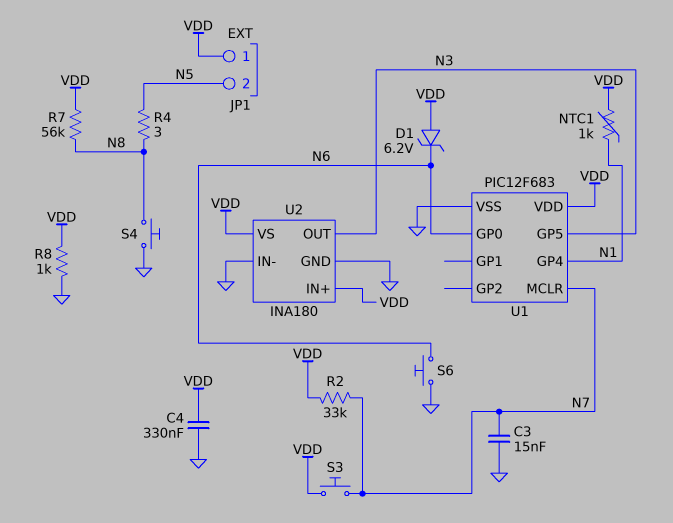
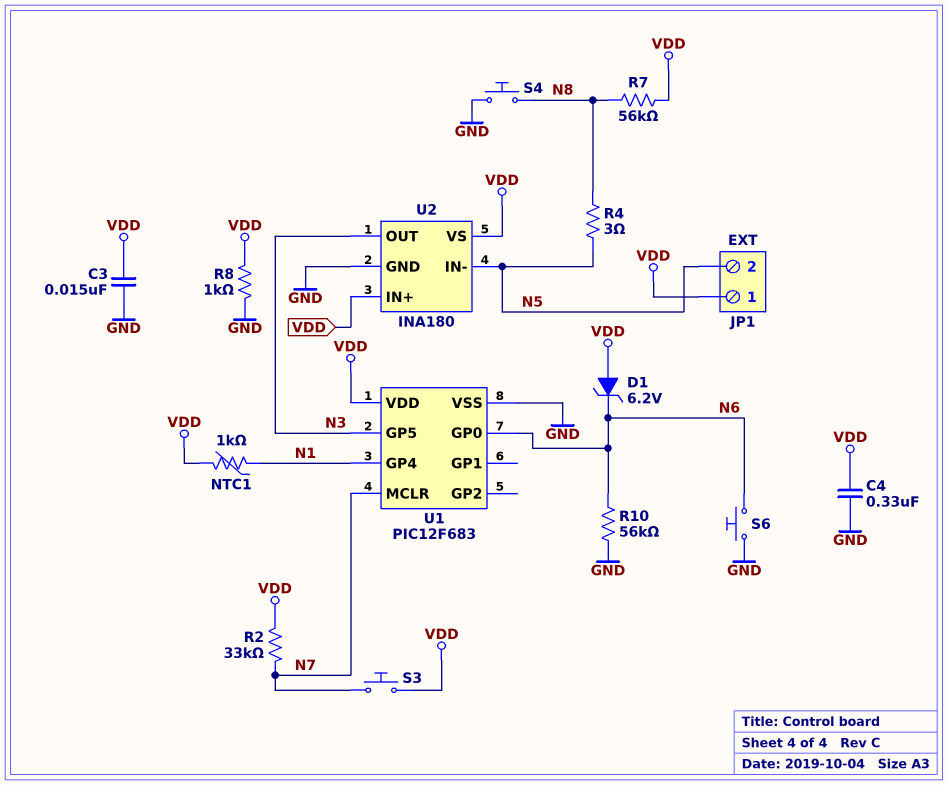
C3: 15nF (GND, N7) -> 15nF (GND, VDD)
R10: none -> 56k (GND, N6)
U2 pin IN-: GND -> N5

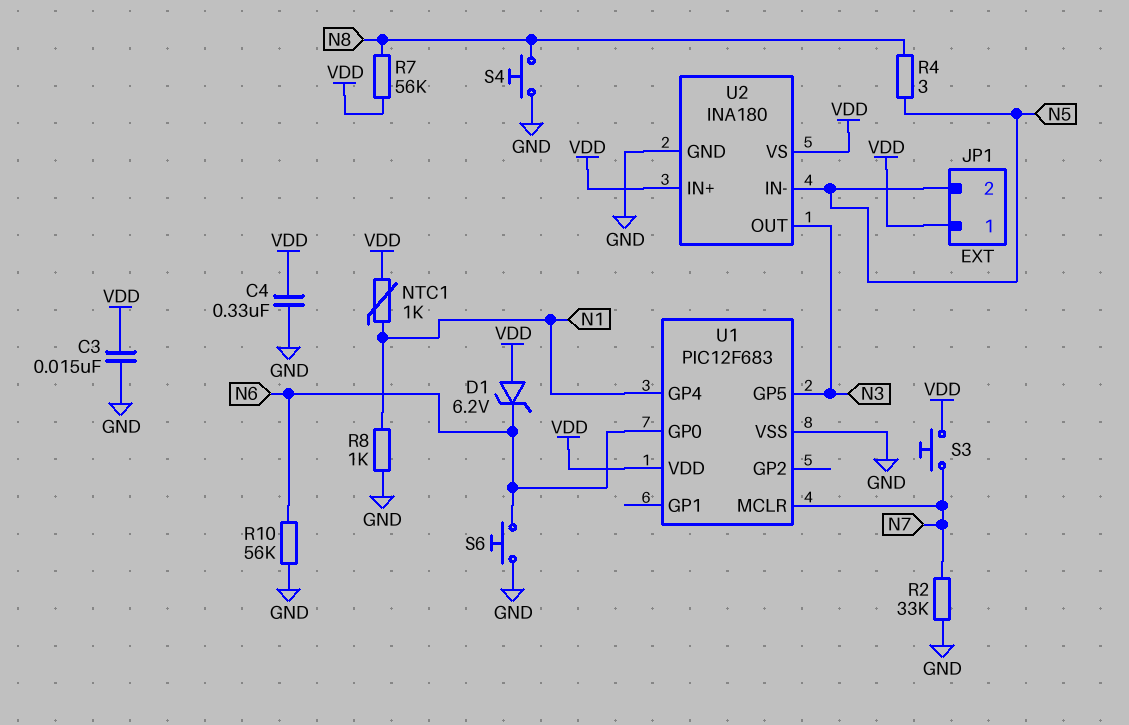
R2: 33k (N7, VDD) -> 33k (GND, N7)
R8: 1k (GND, VDD) -> 1k (GND, N1)

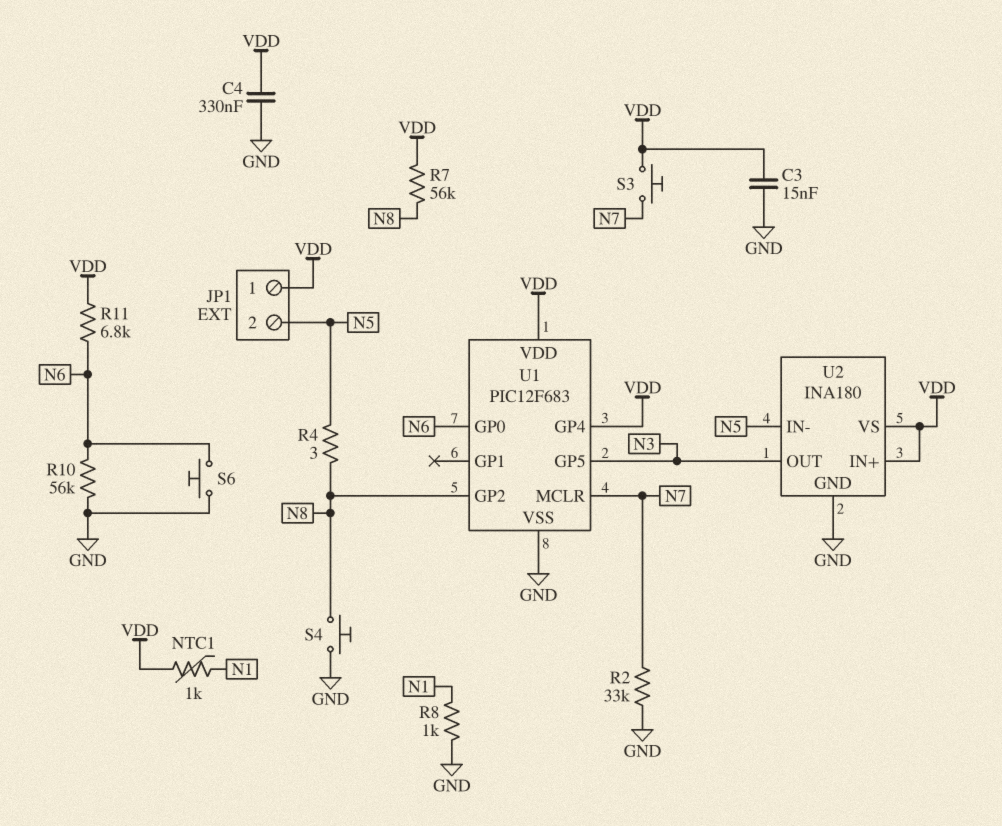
D1: zener 6.2V (A VDD, K N6) -> none
R11: none -> 6.8k (N6, VDD)
U1 pin GP2: none -> N8
U1 pin GP4: N1 -> VDD

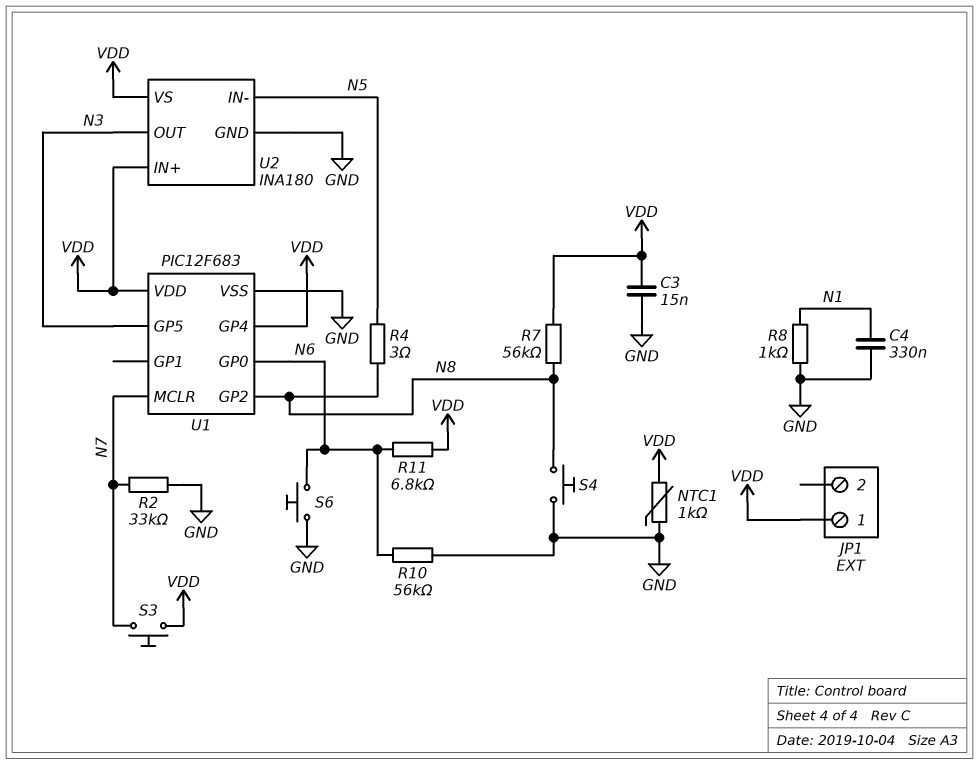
C4: 330nF (GND, VDD) -> 330nF (GND, N1)
JP1 pin 2: N5 -> none
NTC1: 1k (N1, VDD) -> 1k (GND, VDD)

